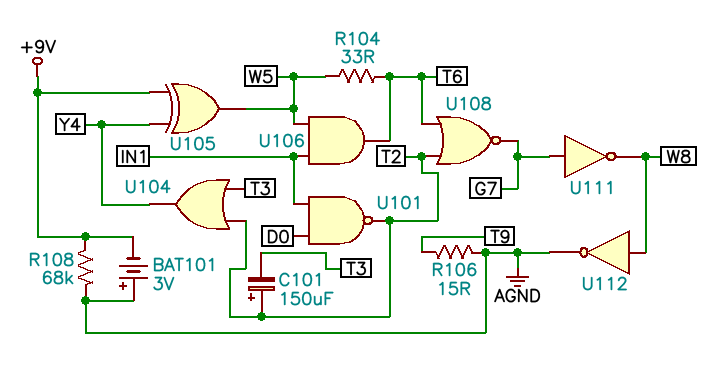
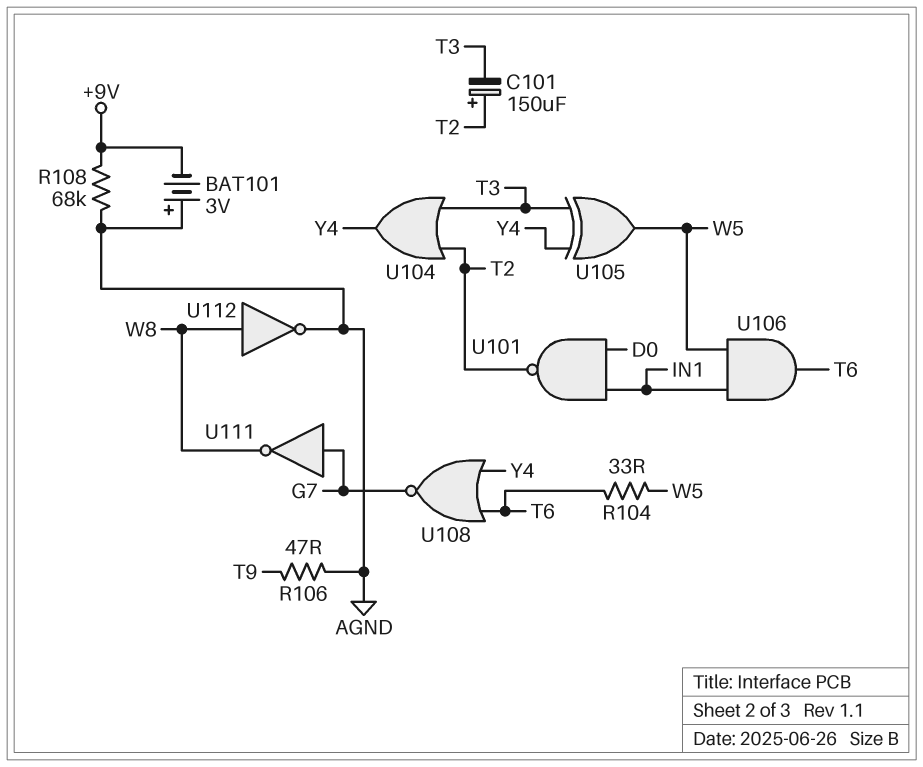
R106: 15 (AGND, T9) -> 47 (AGND, T9)
U105: XOR (in +9V, in Y4, out W5) -> XOR (in T3, in Y4, out W5)
U108: NOR (in T2, in T6, out G7) -> NOR (in T6, in Y4, out G7)

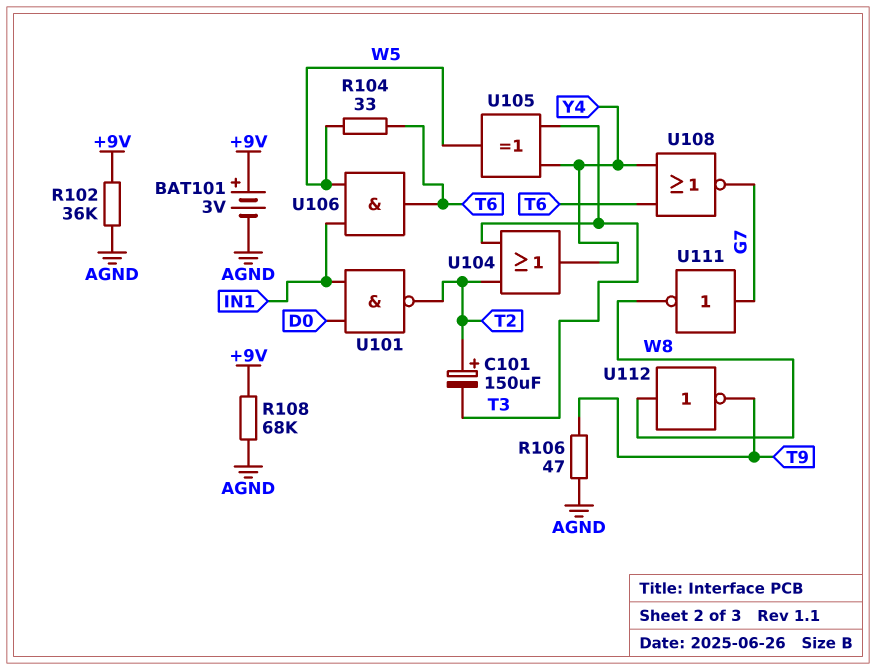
BAT101: 3V (plus AGND, minus +9V) -> 3V (plus +9V, minus AGND)
R102: none -> 36k (+9V, AGND)
U112: NOT (in W8, out AGND) -> NOT (in W8, out T9)

